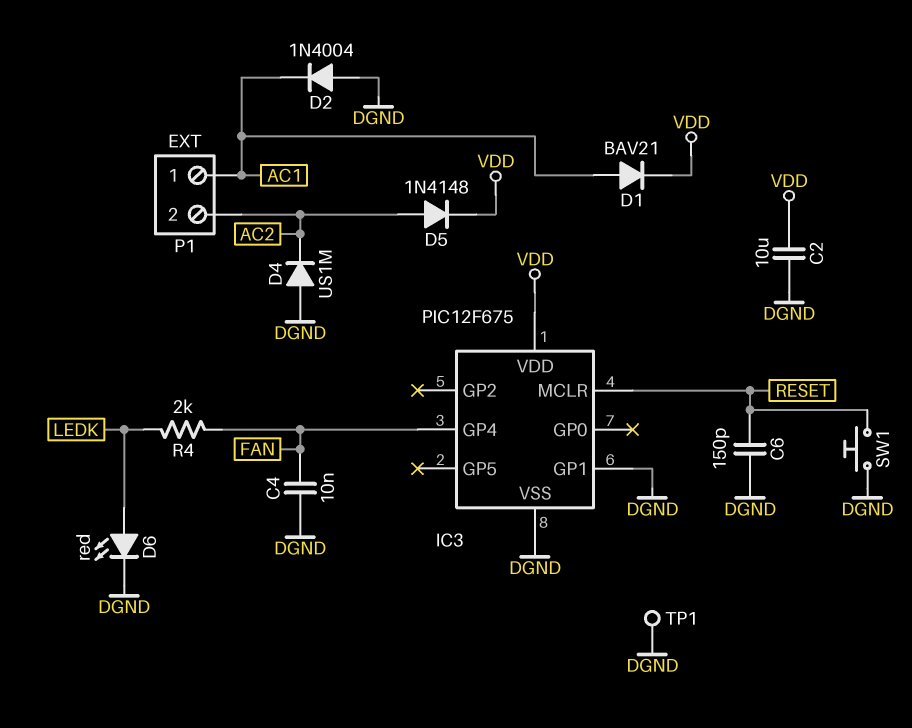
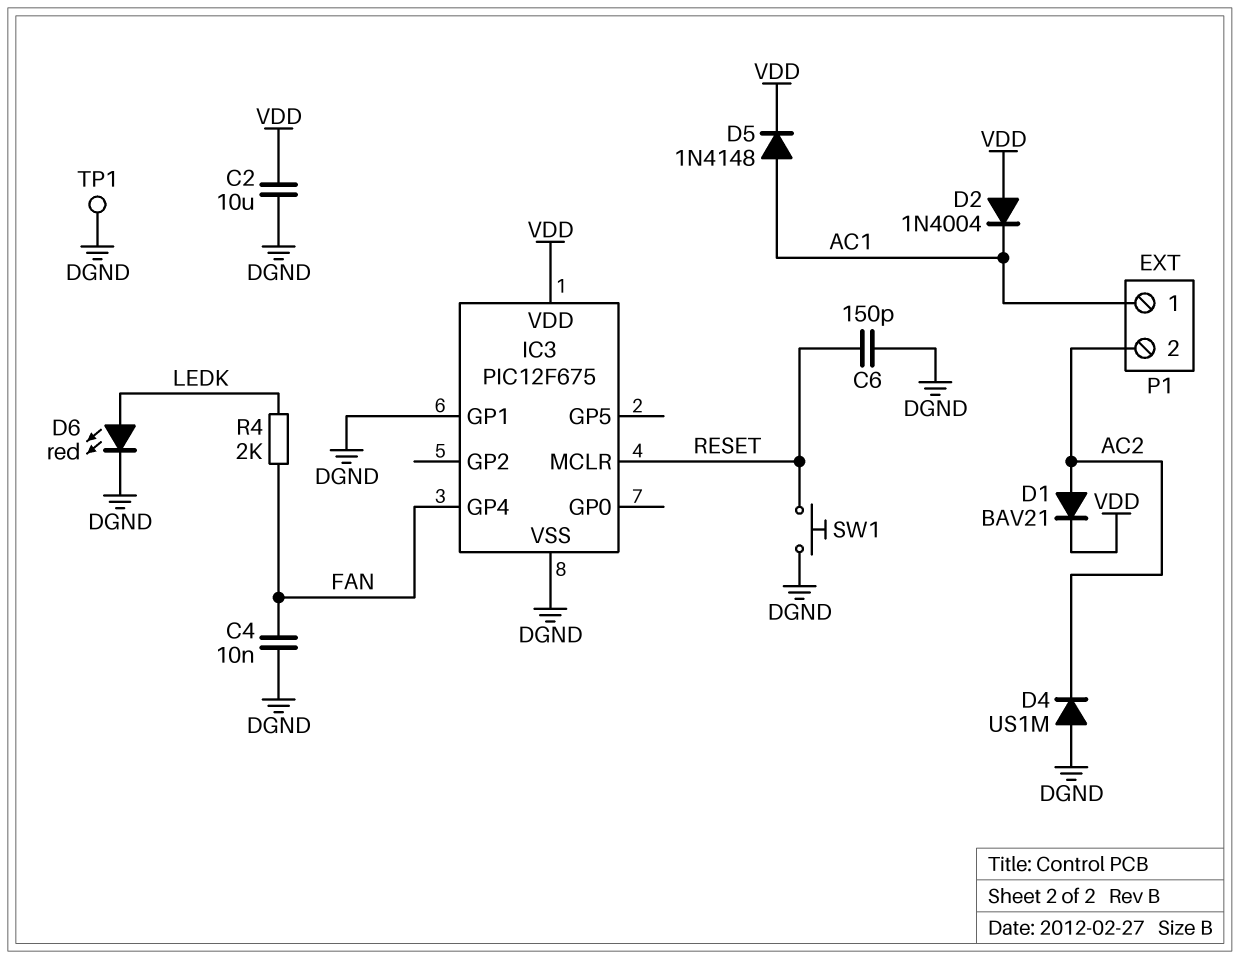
D1: diode BAV21 (A AC1, K VDD) -> diode BAV21 (A AC2, K VDD)
D2: diode 1N4004 (A DGND, K AC1) -> diode 1N4004 (A VDD, K AC1)
D5: diode 1N4148 (A AC2, K VDD) -> diode 1N4148 (A AC1, K VDD)

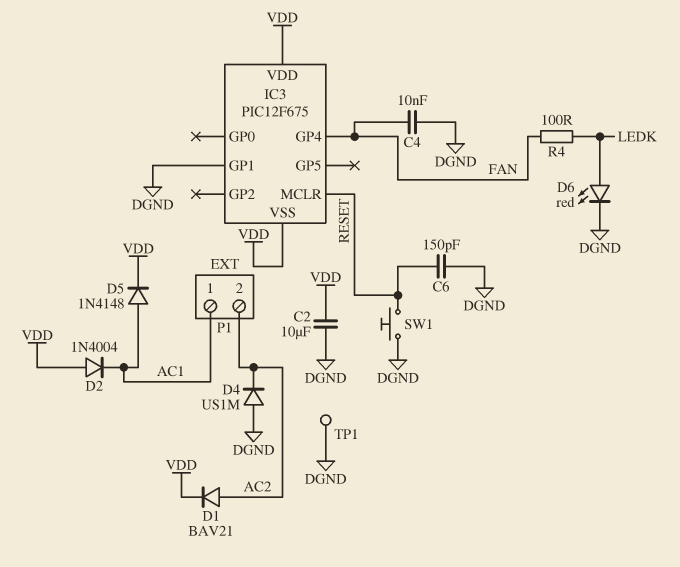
IC3 pin VSS: DGND -> VDD
R4: 2k (FAN, LEDK) -> 100 (FAN, LEDK)

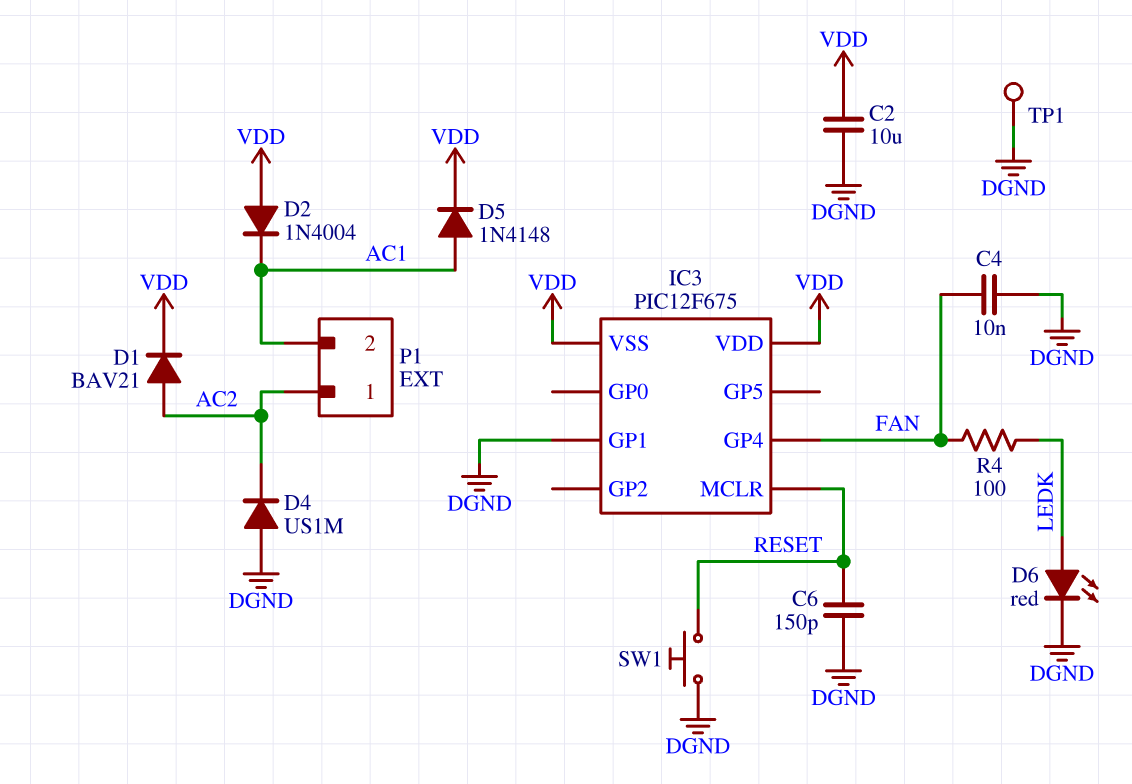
P1 pin 1: AC1 -> AC2
P1 pin 2: AC2 -> AC1

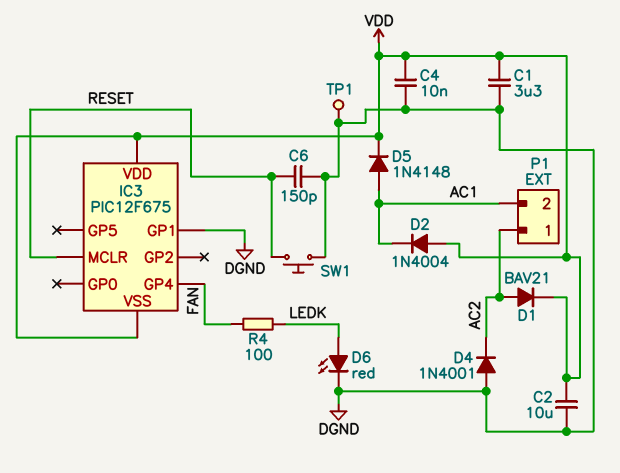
C1: none -> 3.3uF (DGND, VDD)
C4: 10nF (DGND, FAN) -> 10nF (DGND, VDD)
D4: diode US1M (A DGND, K AC2) -> diode 1N4001 (A DGND, K AC2)

